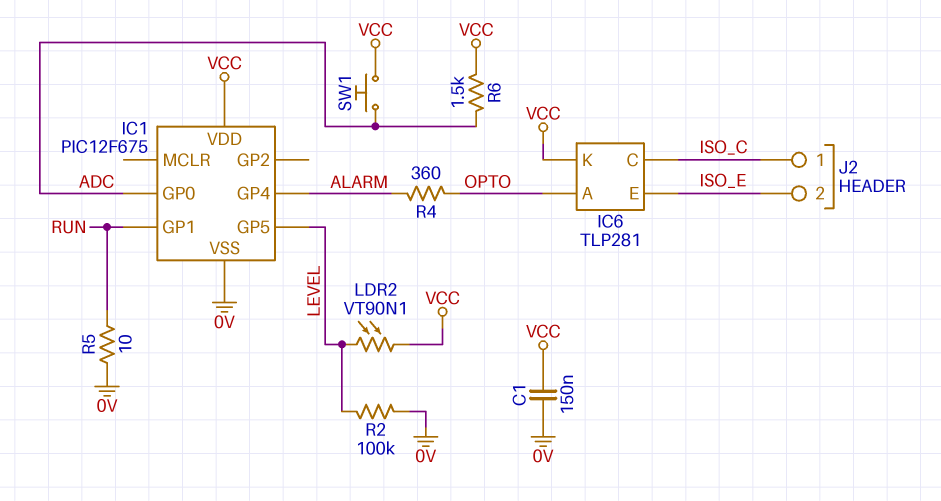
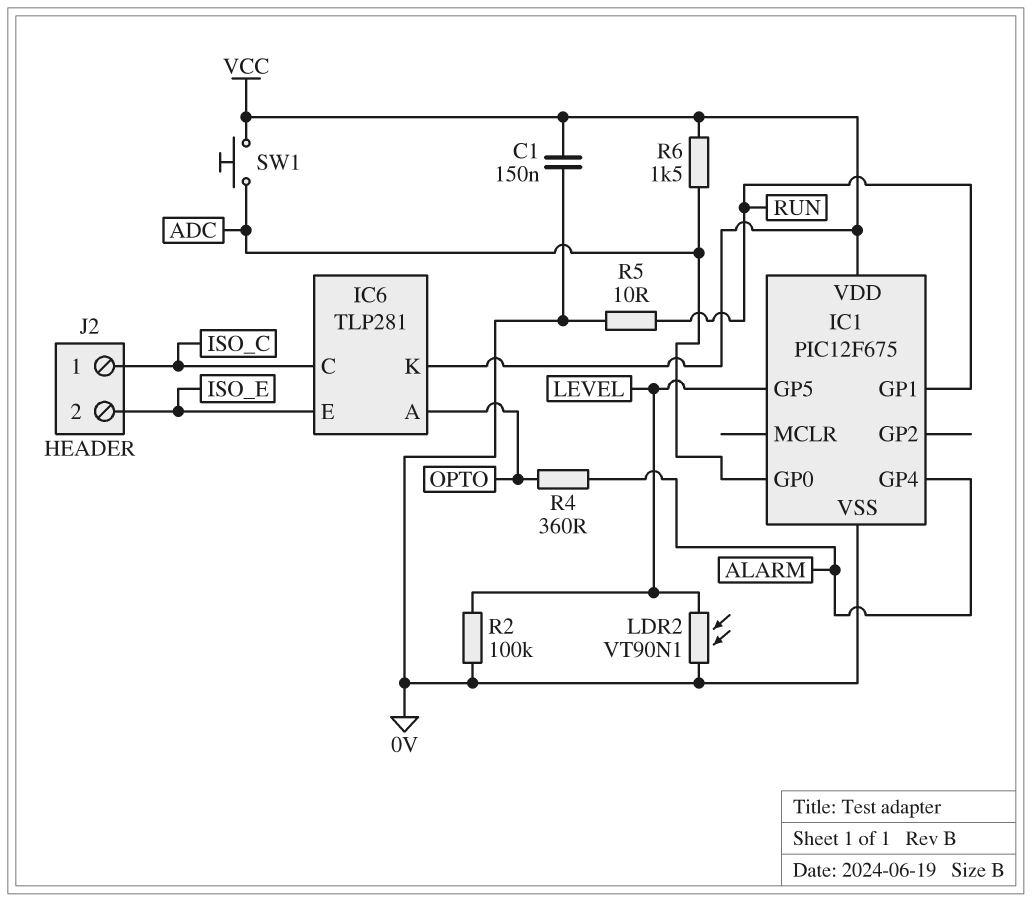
LDR2: VT90N1 (LEVEL, VCC) -> VT90N1 (0V, LEVEL)

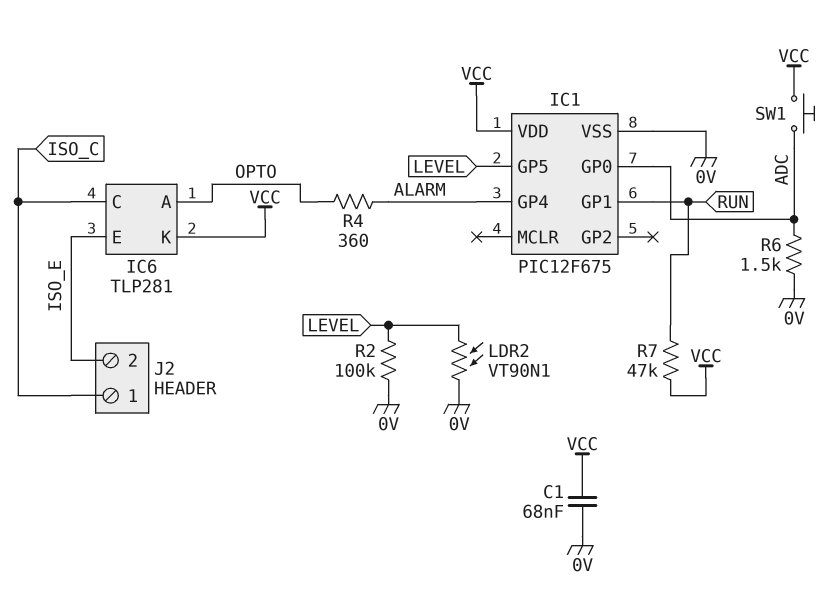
C1: 150nF (0V, VCC) -> 68nF (0V, VCC)
R5: 10 (0V, RUN) -> none
R6: 1.5k (ADC, VCC) -> 1.5k (0V, ADC)
R7: none -> 47k (RUN, VCC)

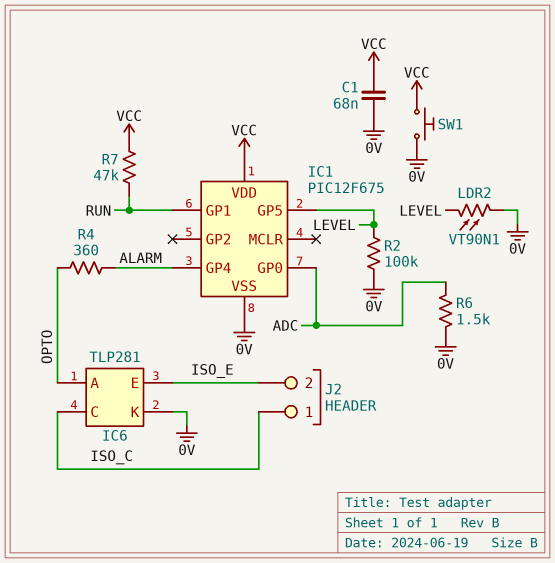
IC6 pin K: VCC -> 0V
SW1: button (ADC, VCC) -> button (0V, VCC)

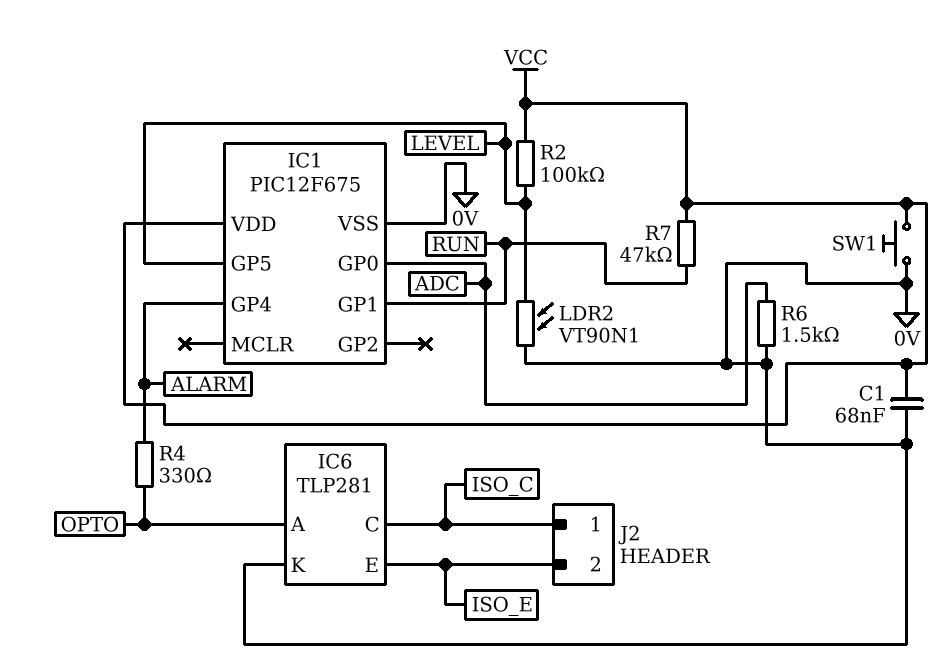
R2: 100k (0V, LEVEL) -> 100k (LEVEL, VCC)
R4: 360 (ALARM, OPTO) -> 330 (ALARM, OPTO)

